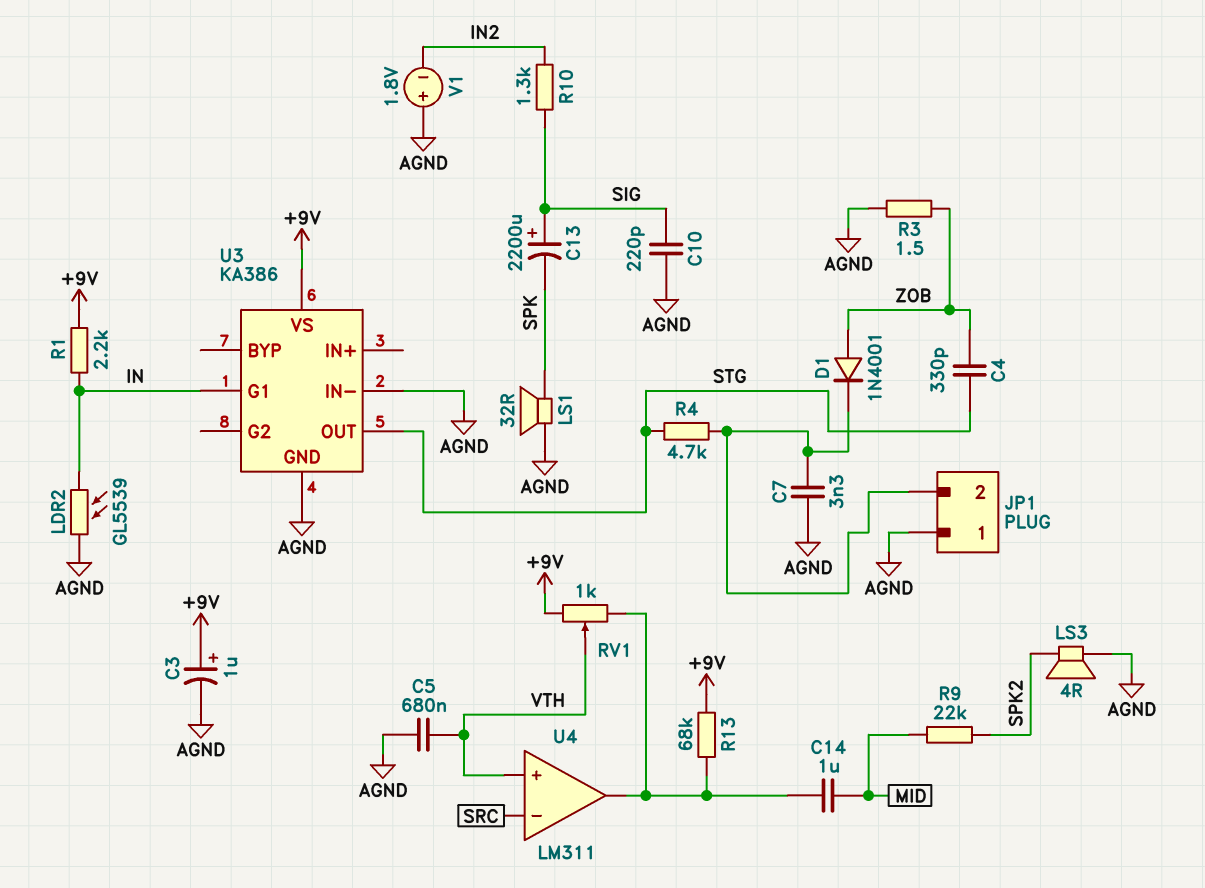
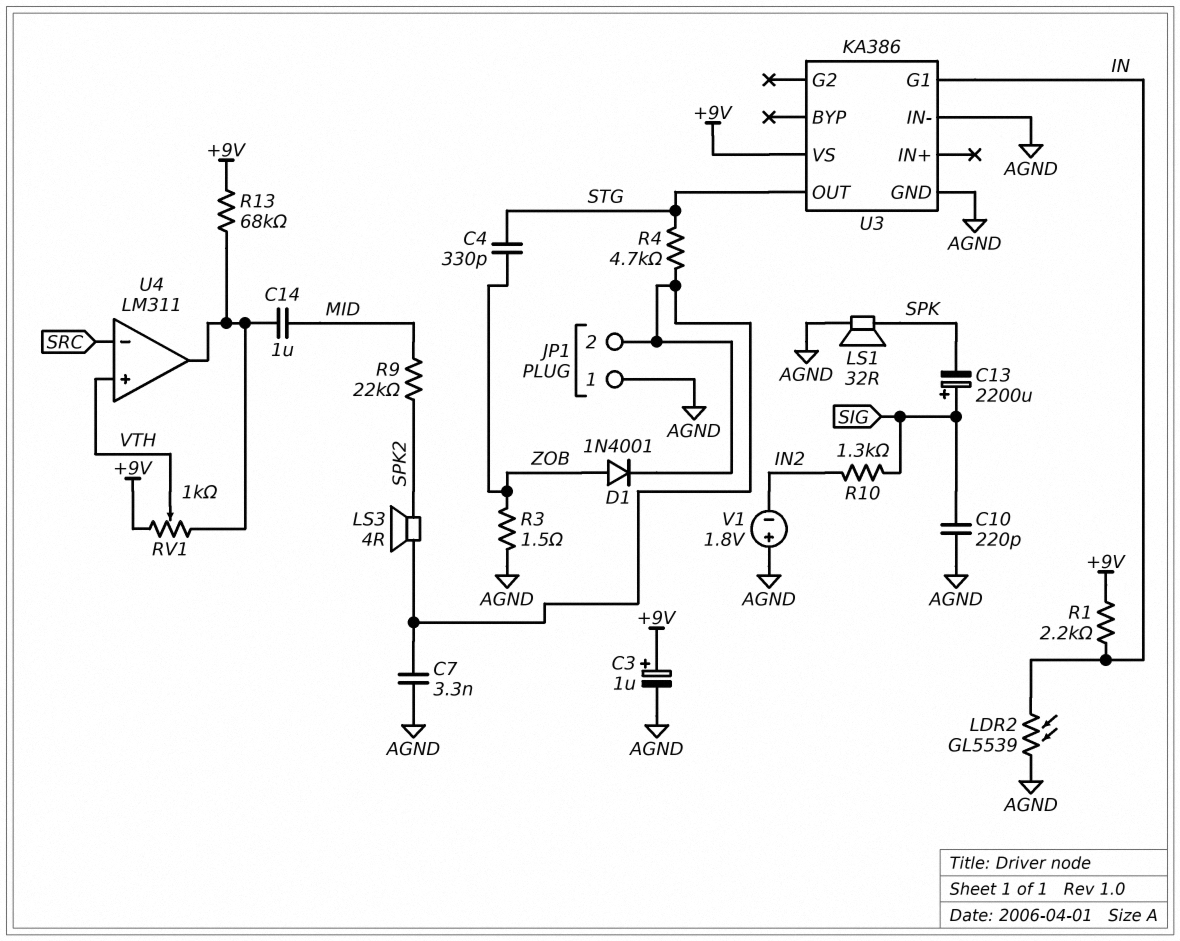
C5: 680nF (AGND, VTH) -> none
LS3: speaker 4R (AGND, SPK2) -> speaker 4R (JP1/2, SPK2)

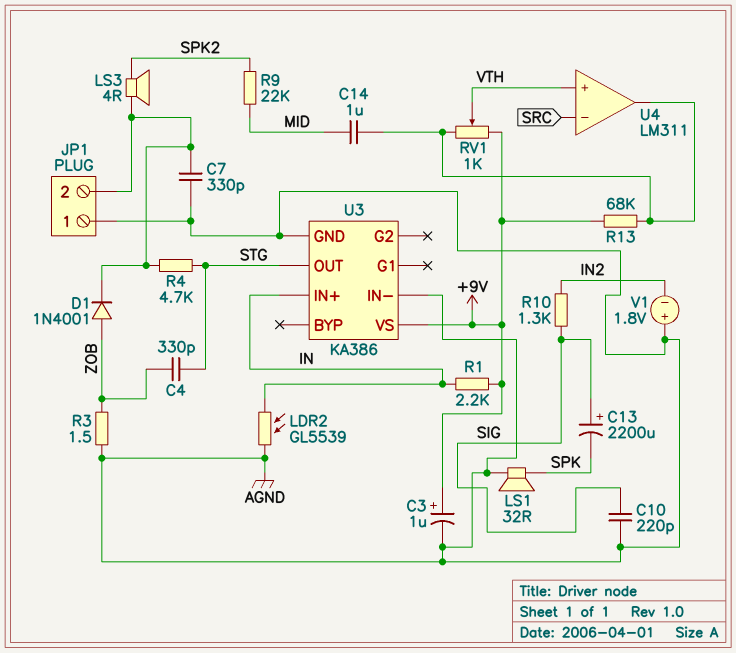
C7: 3.3nF (AGND, JP1/2) -> 330pF (AGND, JP1/2)
U3 pin G1: IN -> none
U3 pin IN+: none -> IN

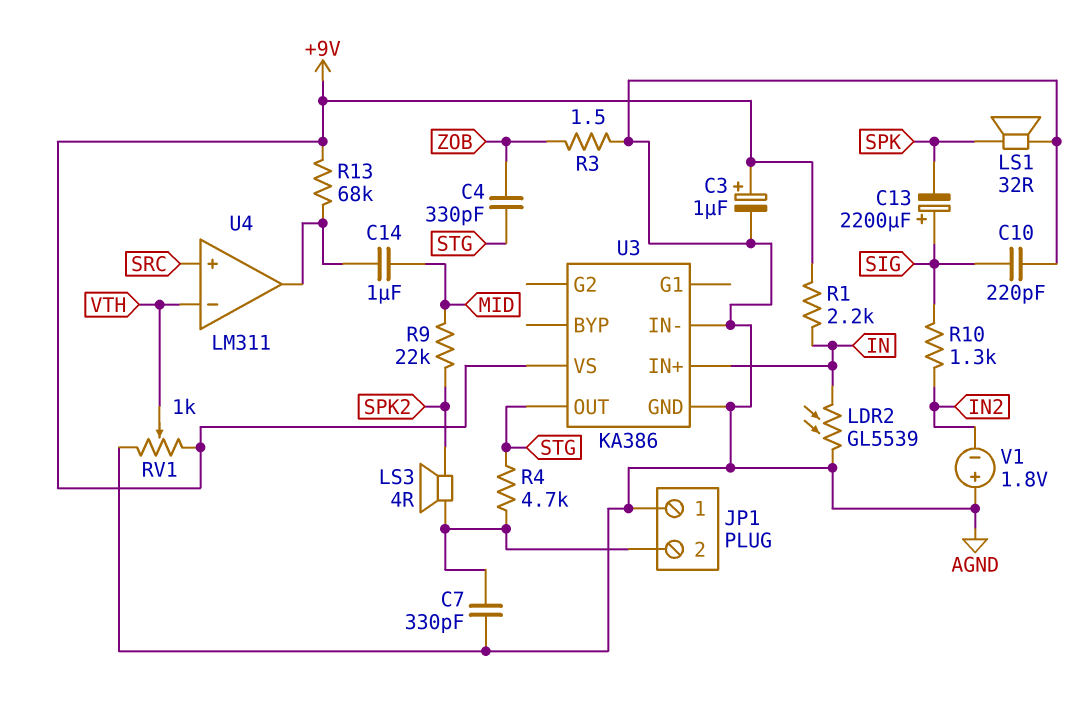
D1: diode 1N4001 (A ZOB, K JP1/2) -> none
RV1: 1k (+9V, U4/out, wiper VTH) -> 1k (+9V, AGND, wiper VTH)
U4 pin in+: VTH -> SRC
U4 pin in-: SRC -> VTH

